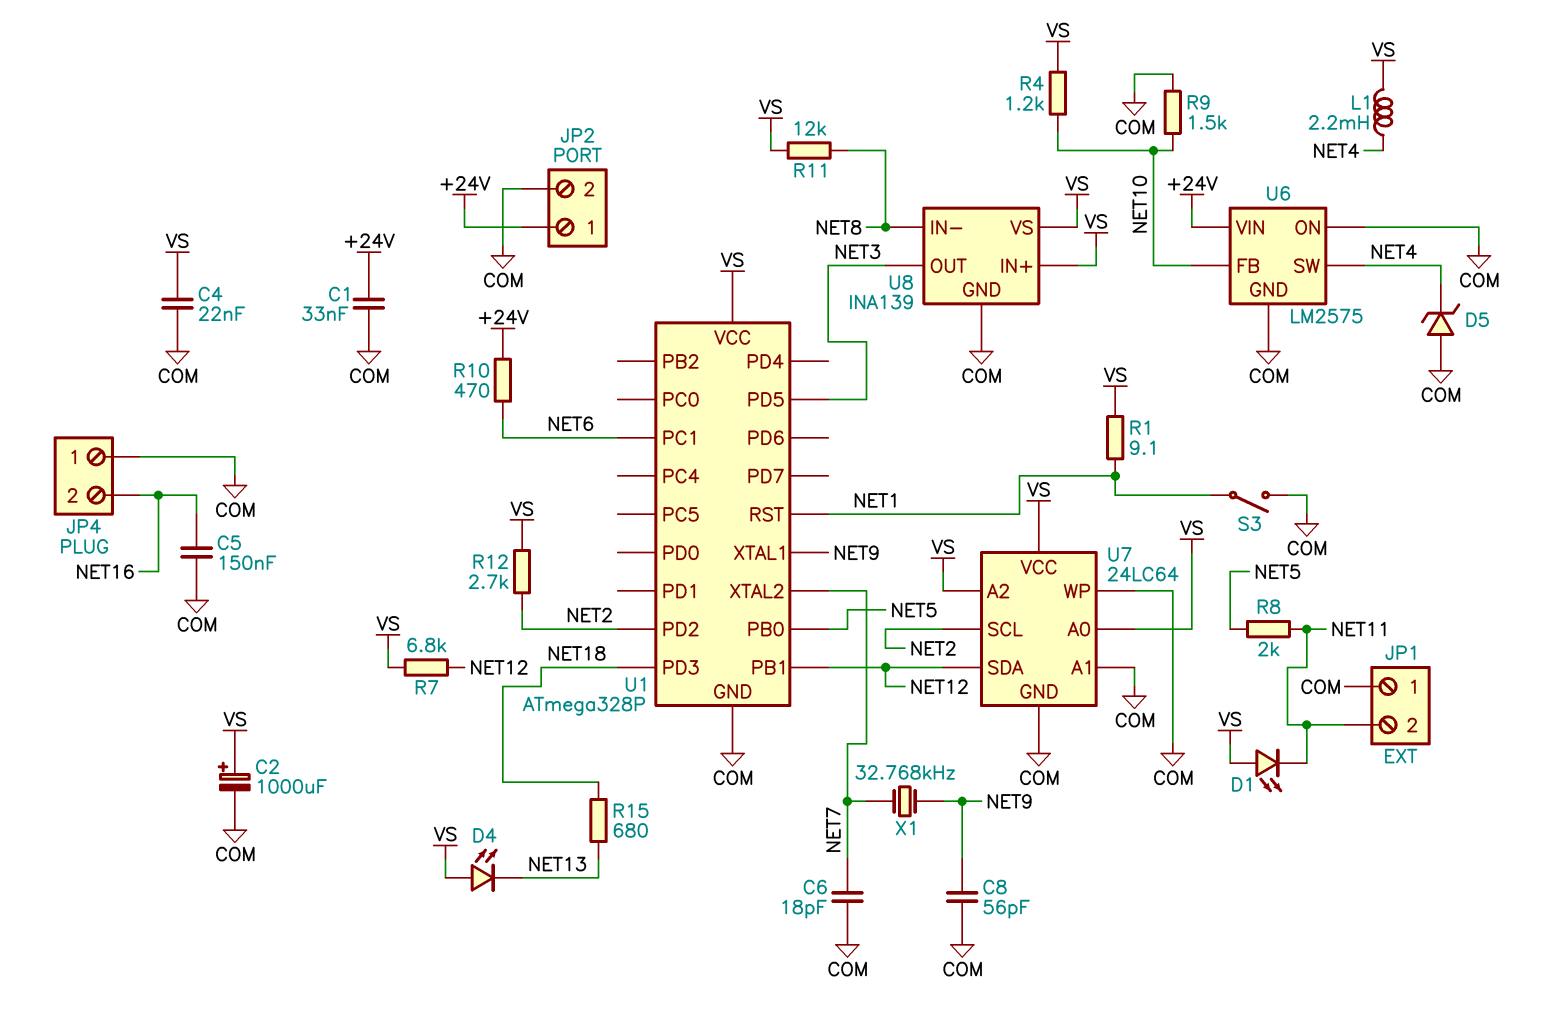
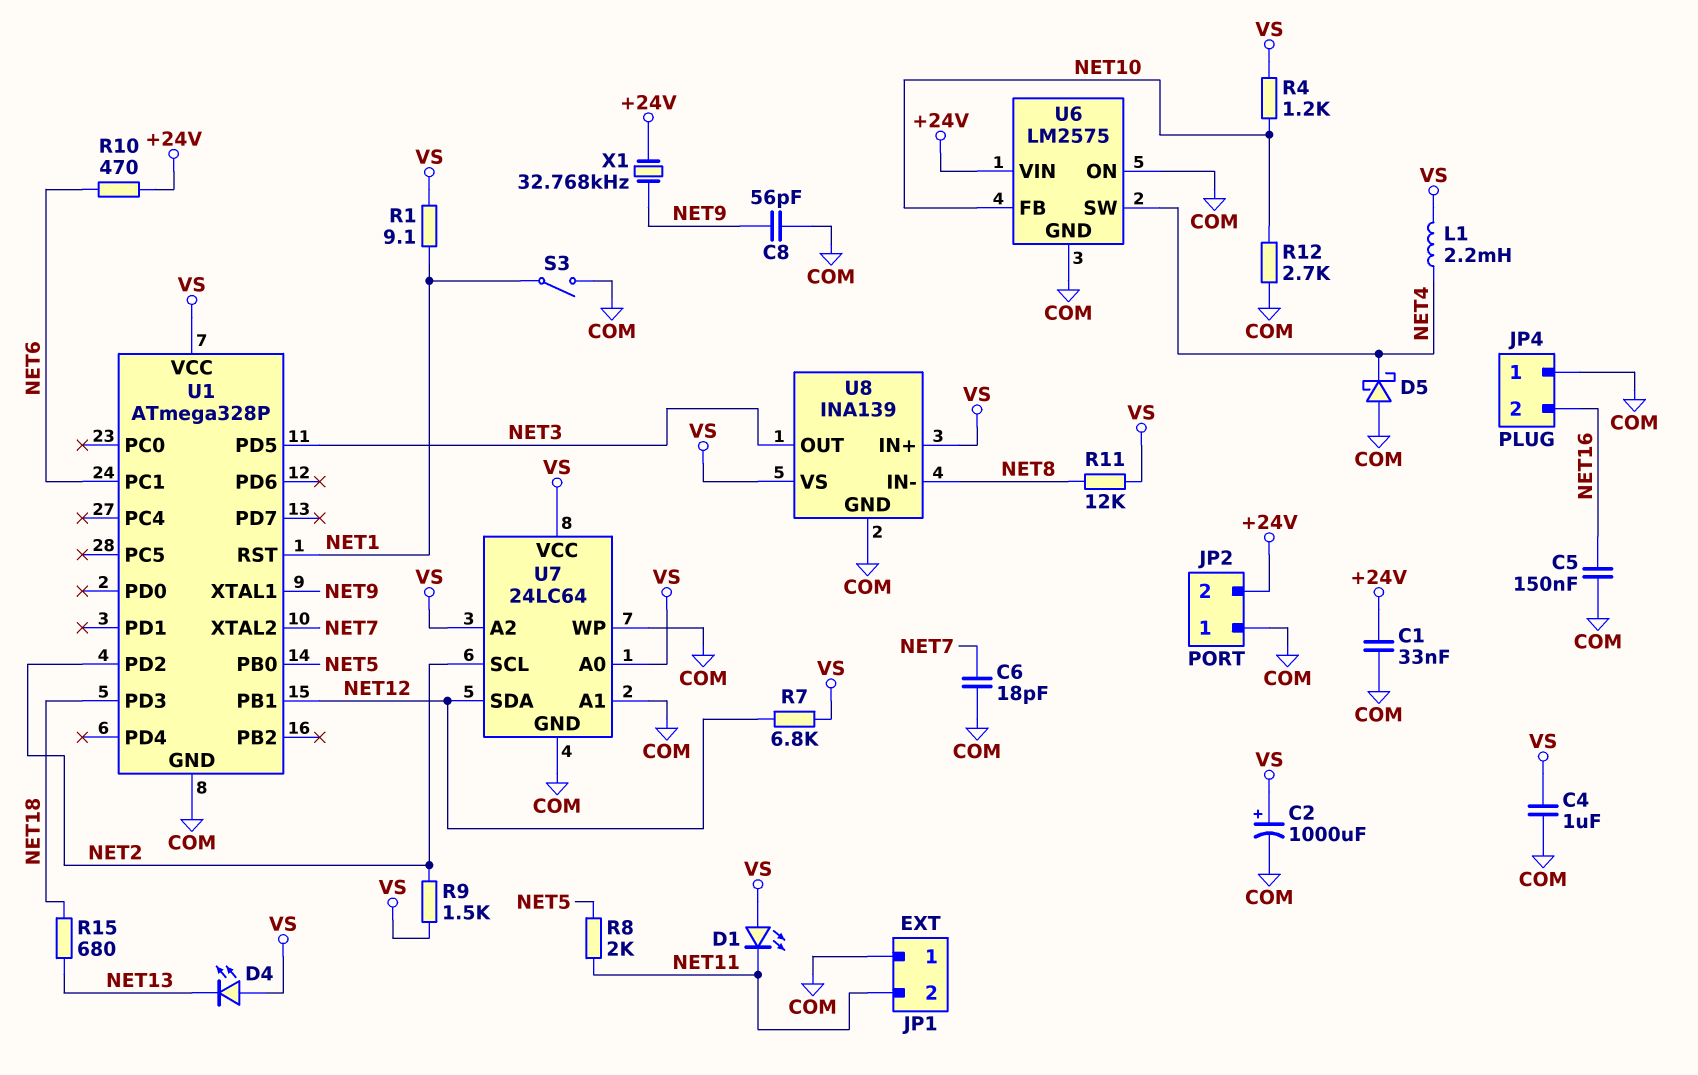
C4: 22nF (COM, VS) -> 1uF (COM, VS)
D5: zener (A COM, K NET4) -> schottky (A COM, K NET4)
JP2 pin 1: +24V -> COM
JP2 pin 2: COM -> +24V
R9: 1.5k (COM, NET10) -> 1.5k (NET2, VS)
R12: 2.7k (NET2, VS) -> 2.7k (COM, NET10)
X1: 32.768kHz (NET7, NET9) -> 32.768kHz (+24V, NET9)

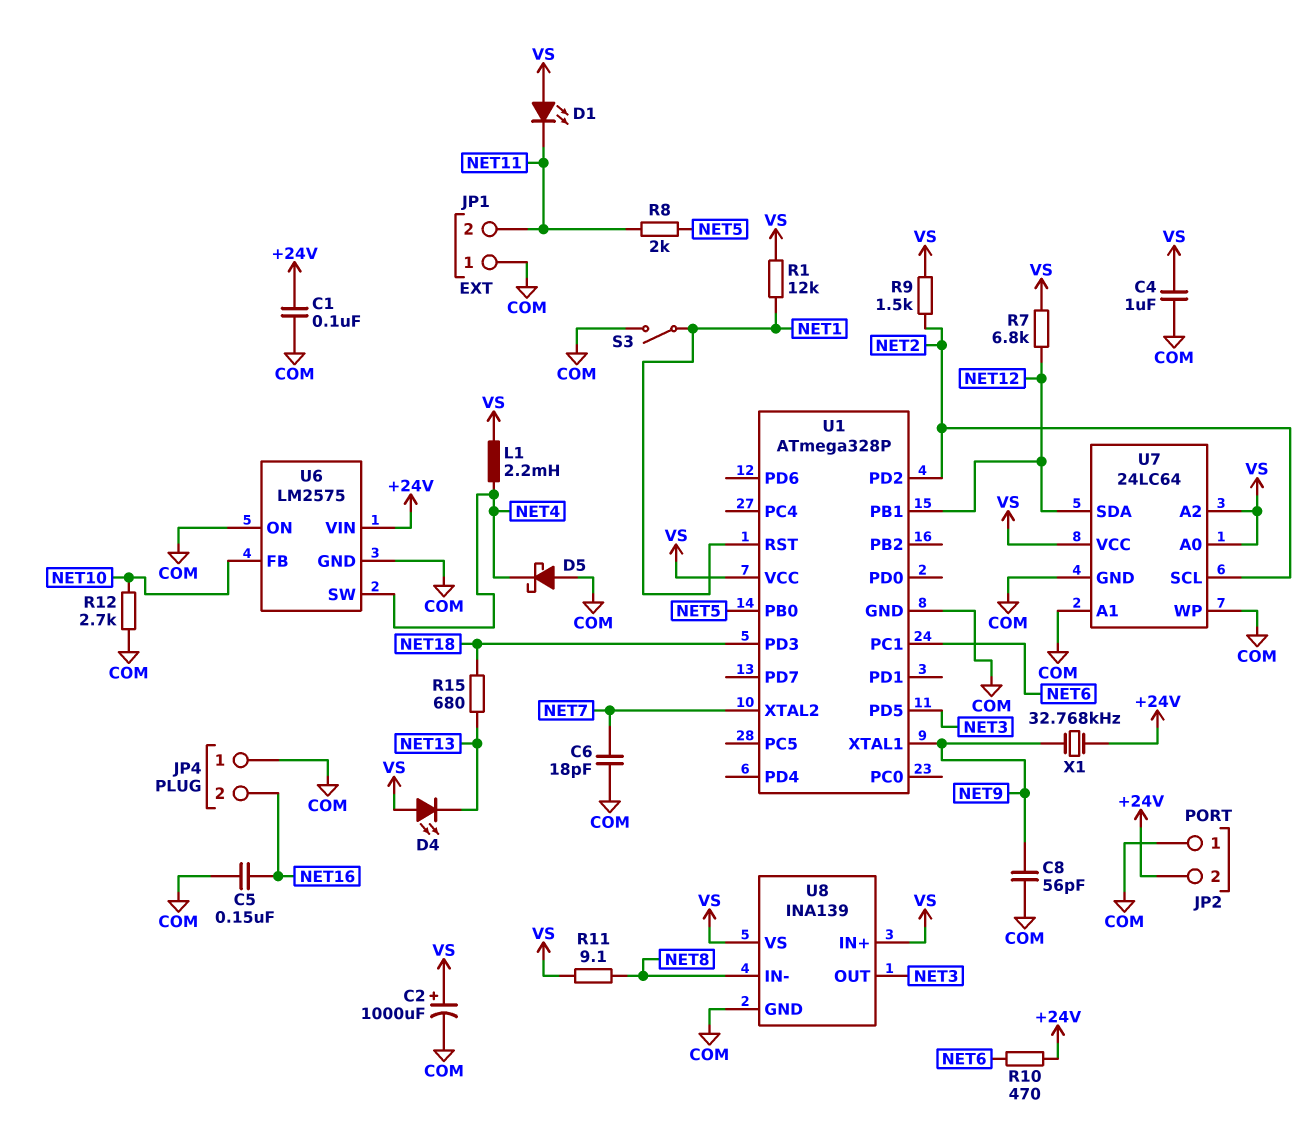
C1: 33nF (+24V, COM) -> 100nF (+24V, COM)
R1: 9.1 (NET1, VS) -> 12k (NET1, VS)
R4: 1.2k (NET10, VS) -> none
R11: 12k (NET8, VS) -> 9.1 (NET8, VS)

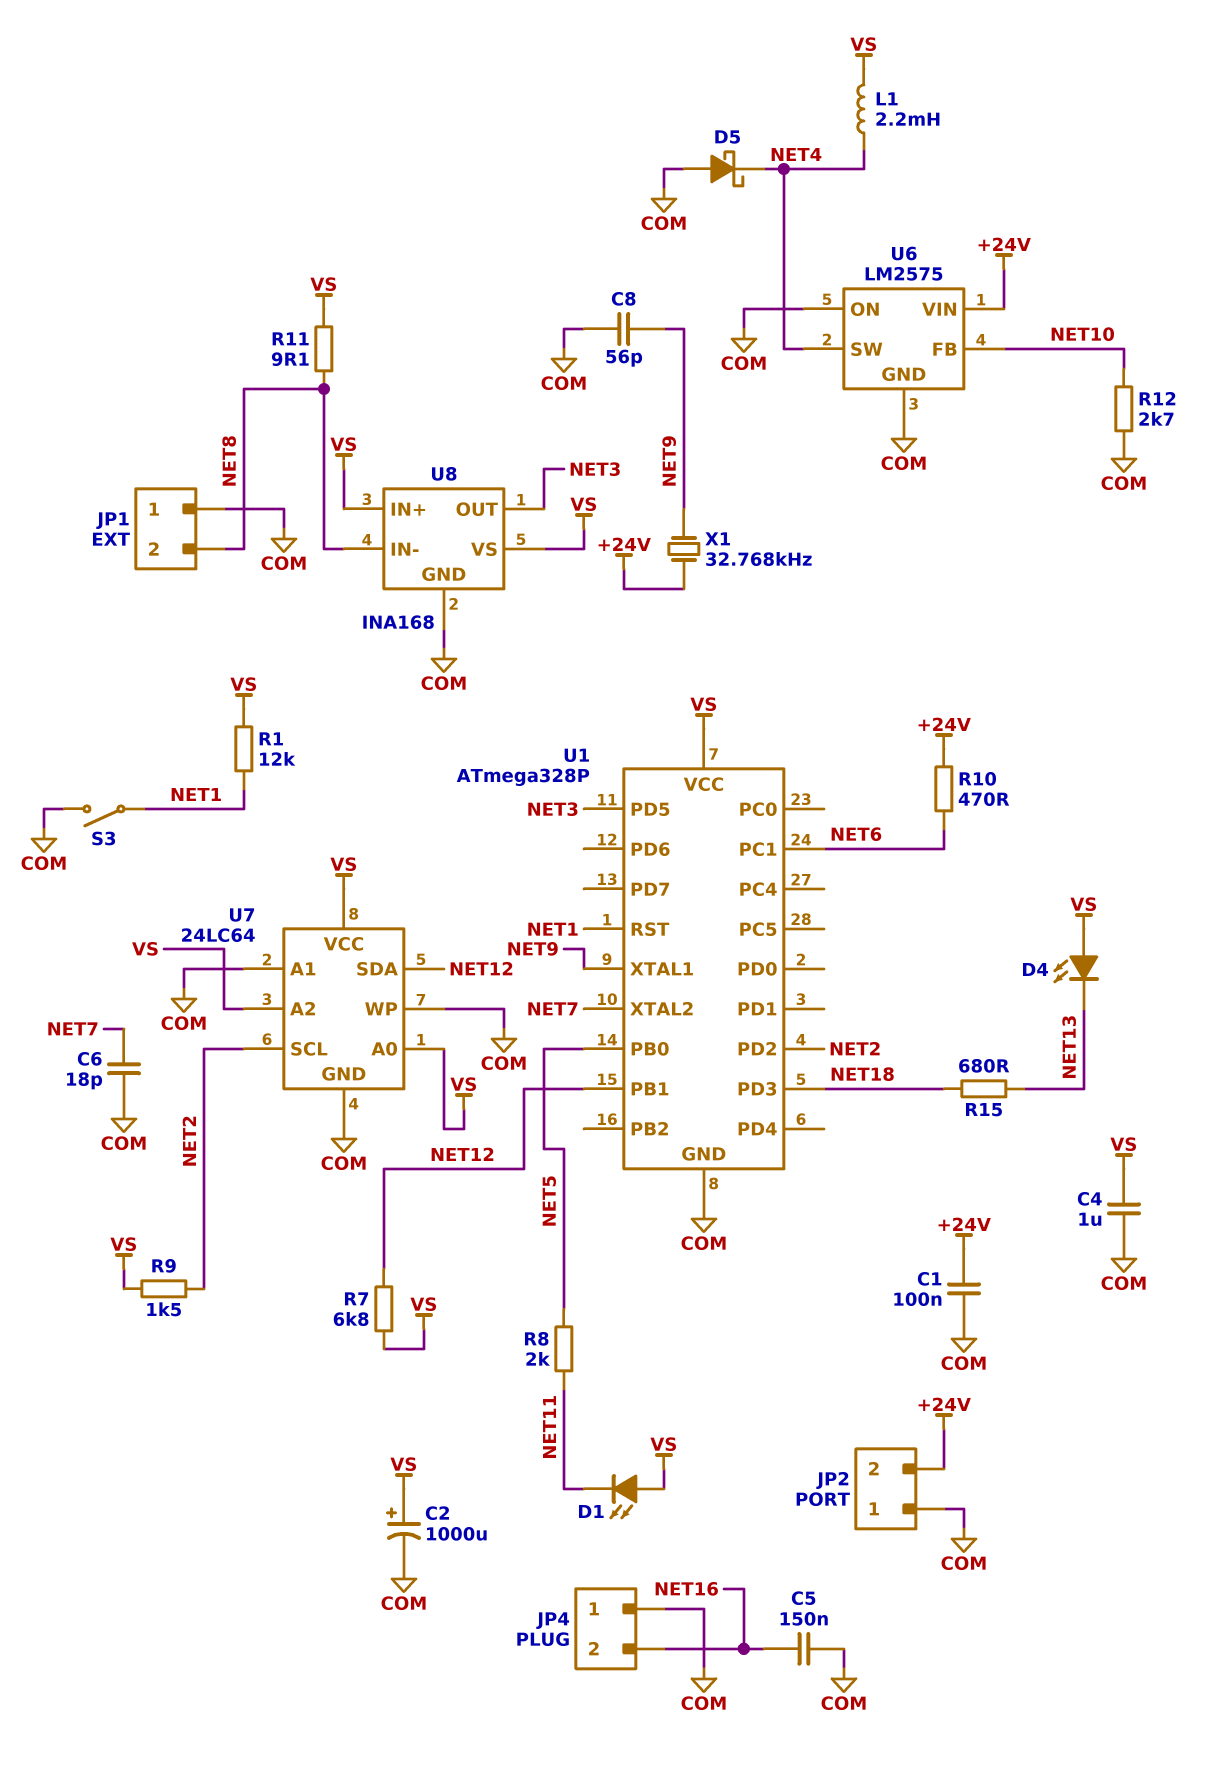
JP1 pin 2: NET11 -> NET8
U8: INA139 -> INA168

